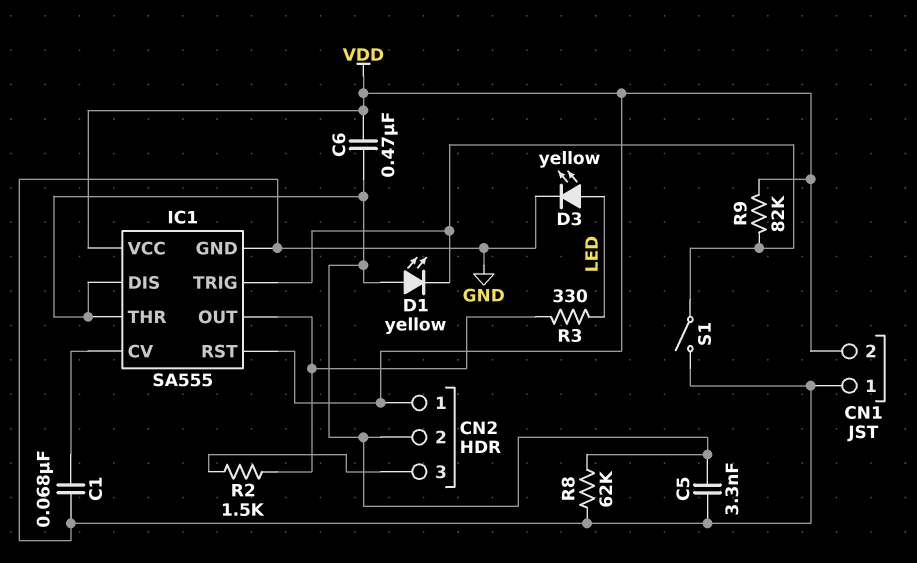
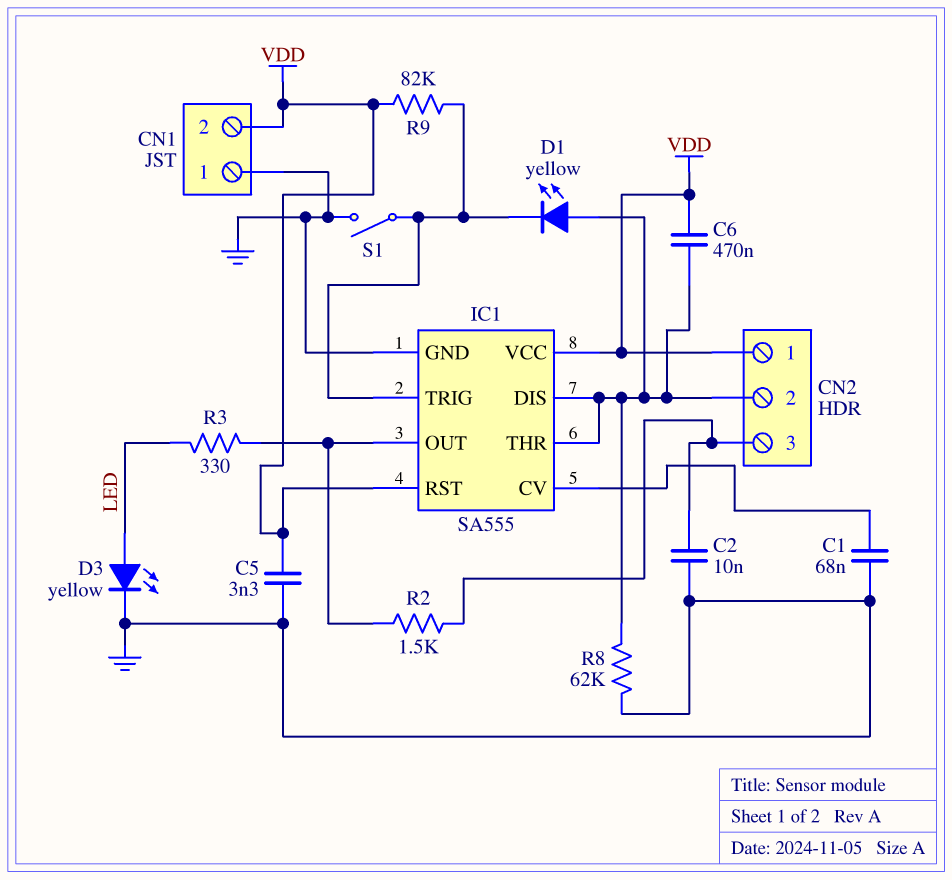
C2: none -> 10nF (CN2/3, GND)
C5: 3.3nF (CN2/2, GND) -> 3.3nF (GND, VDD)

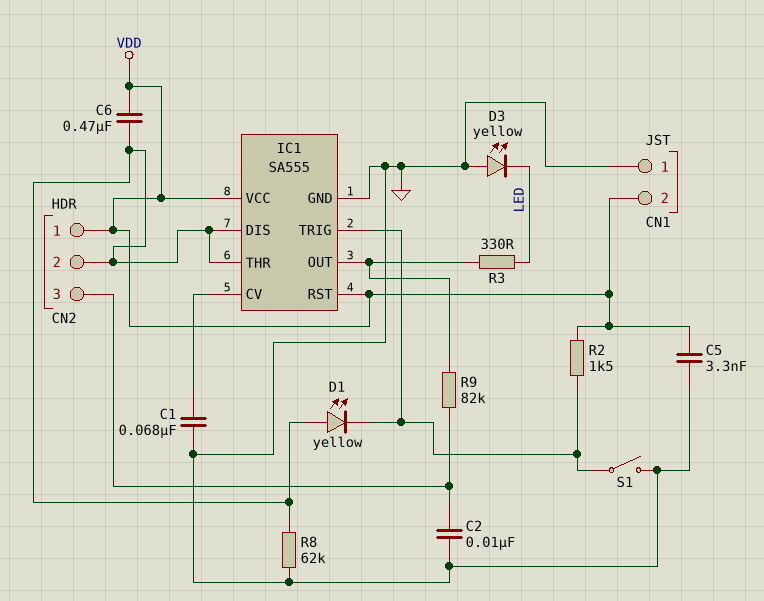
D3: LED yellow (A LED, K GND) -> LED yellow (A GND, K LED)
R2: 1.5k (CN2/3, IC1/OUT) -> 1.5k (IC1/TRIG, VDD)
R9: 82k (IC1/TRIG, VDD) -> 82k (CN2/3, IC1/OUT)

